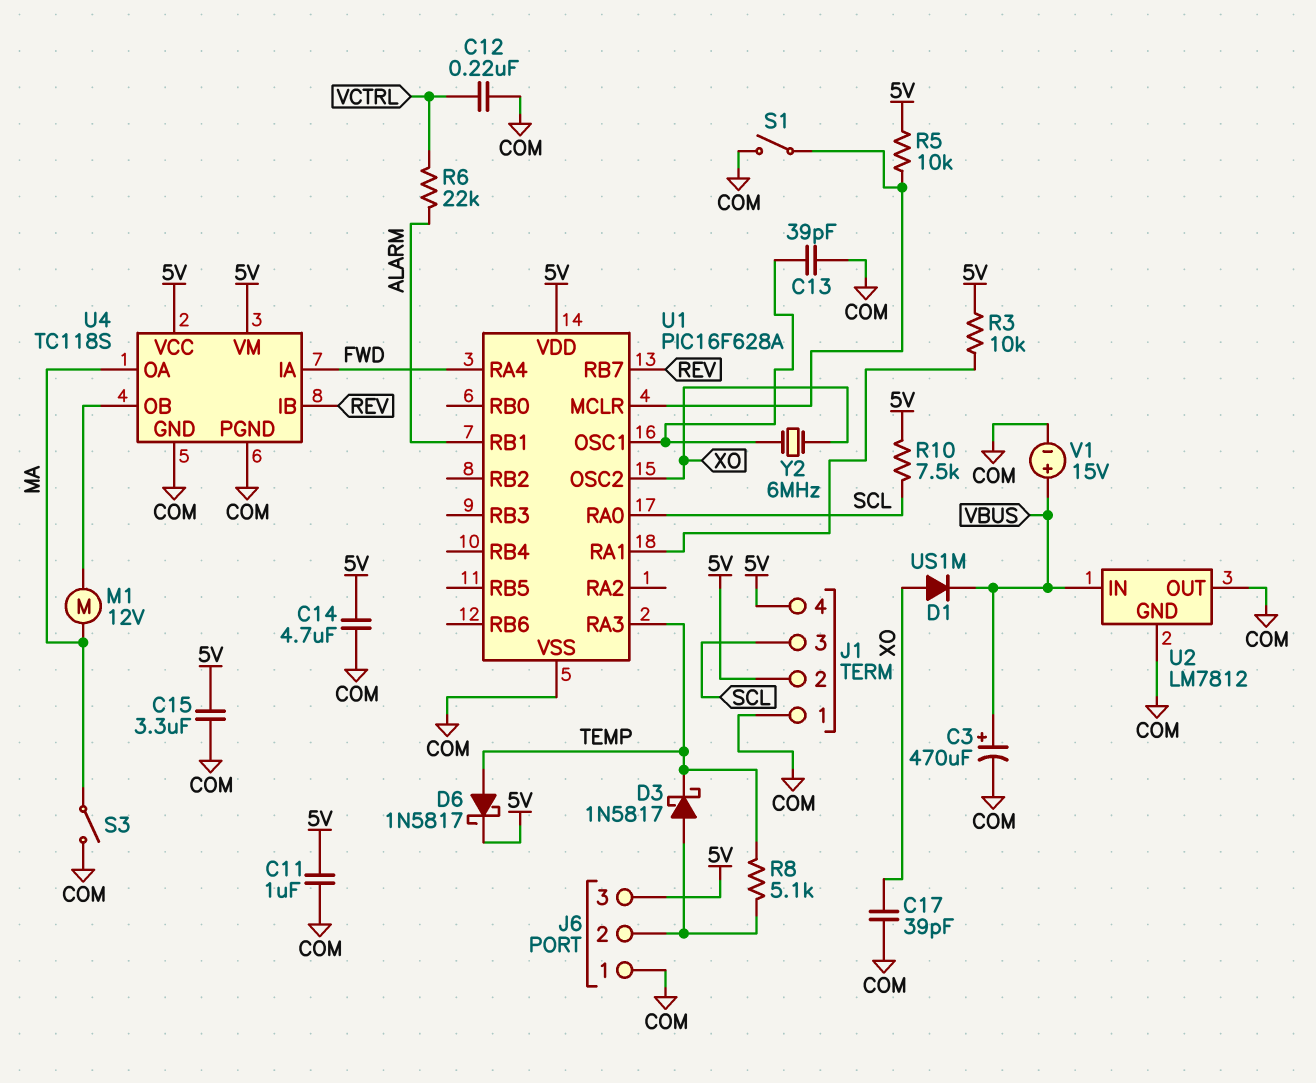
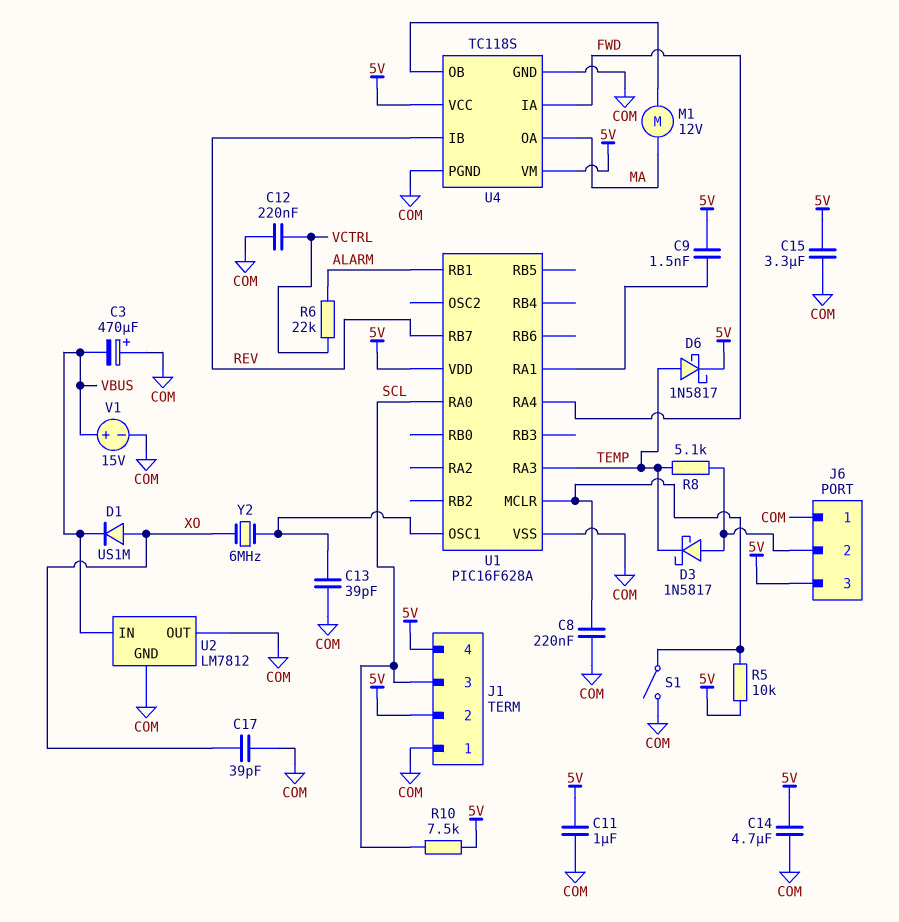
C3: 470uF (plus VBUS, minus COM) -> 470uF (plus COM, minus VBUS)
C8: none -> 220nF (COM, U1/MCLR)
C9: none -> 1.5nF (5V, U1/RA1)
R3: 10k (5V, U1/RA1) -> none
S3: switch (COM, MA) -> none
U1 pin OSC2: XO -> none

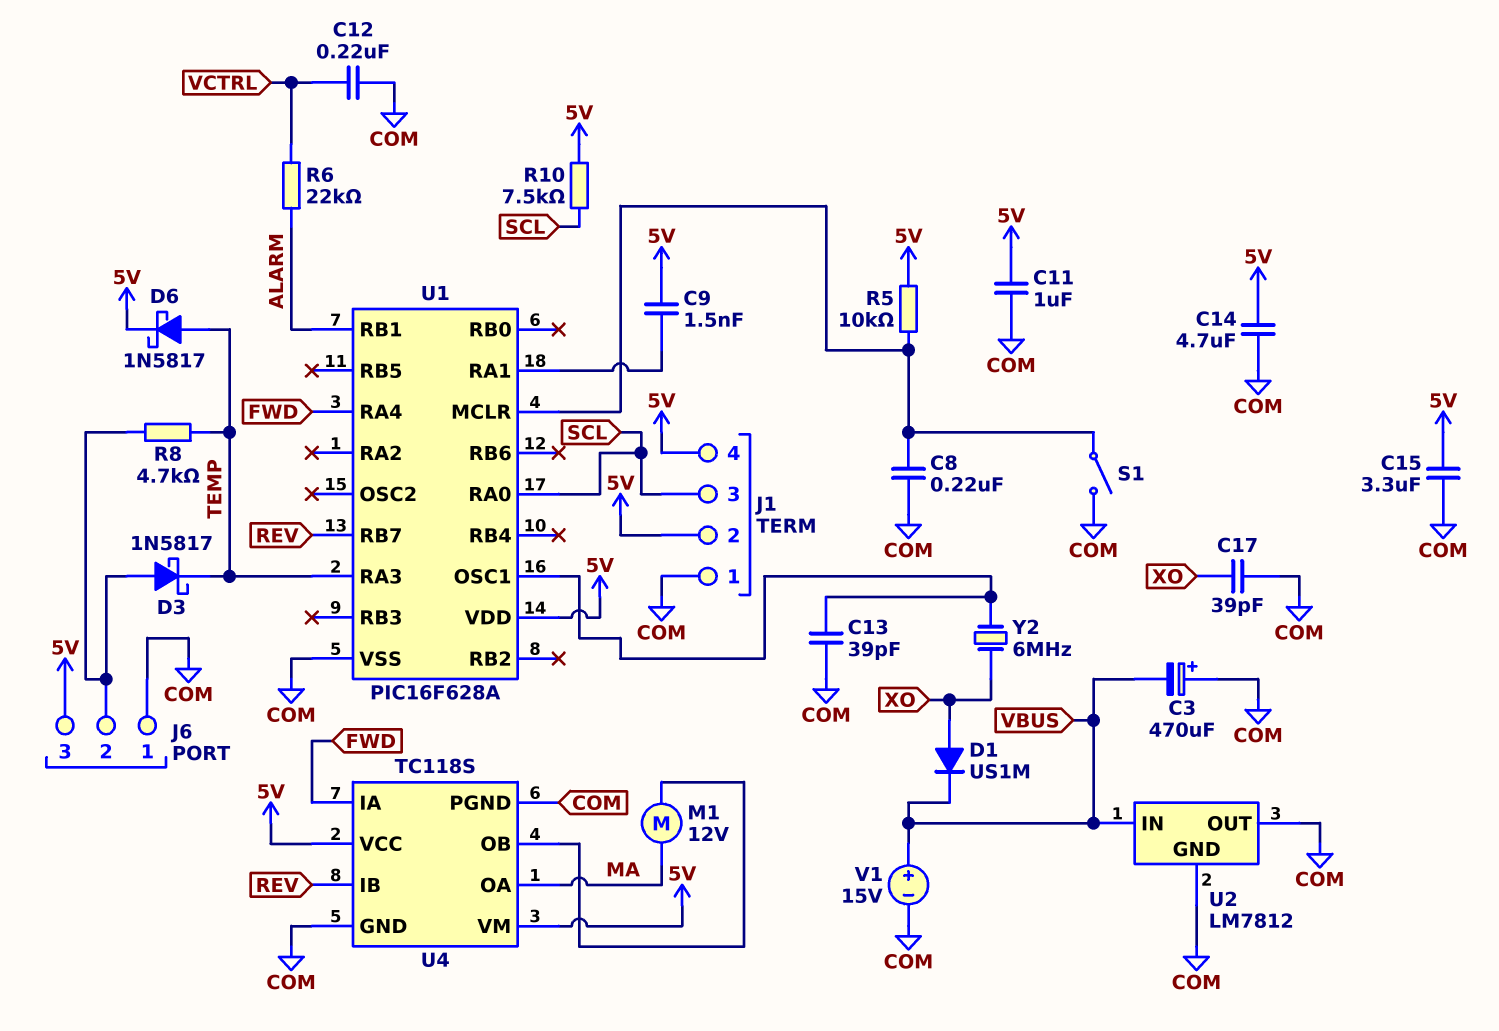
R8: 5.1k (J6/2, TEMP) -> 4.7k (J6/2, TEMP)

